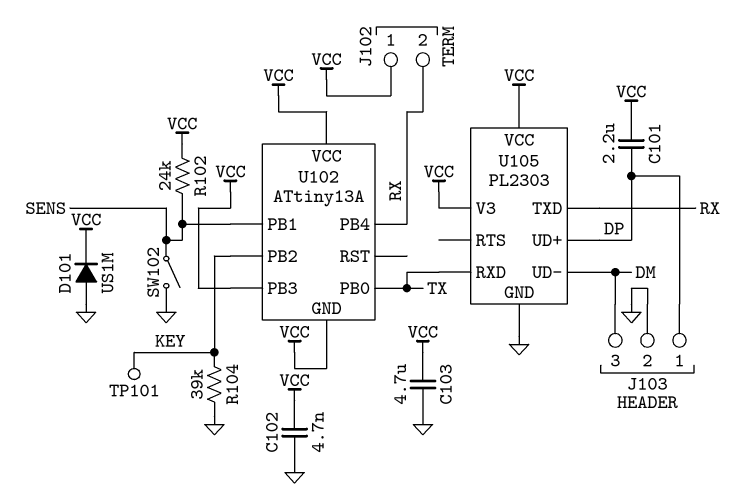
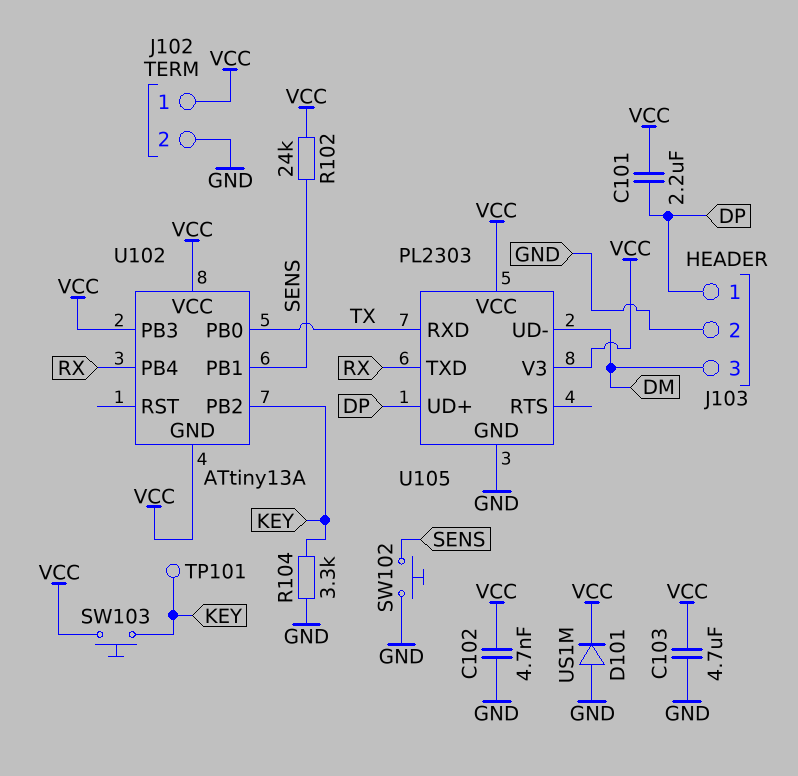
J102 pin 2: RX -> GND
R104: 39k (GND, KEY) -> 3.3k (GND, KEY)
SW102: switch (GND, SENS) -> button (GND, SENS)
SW103: none -> button (KEY, VCC)

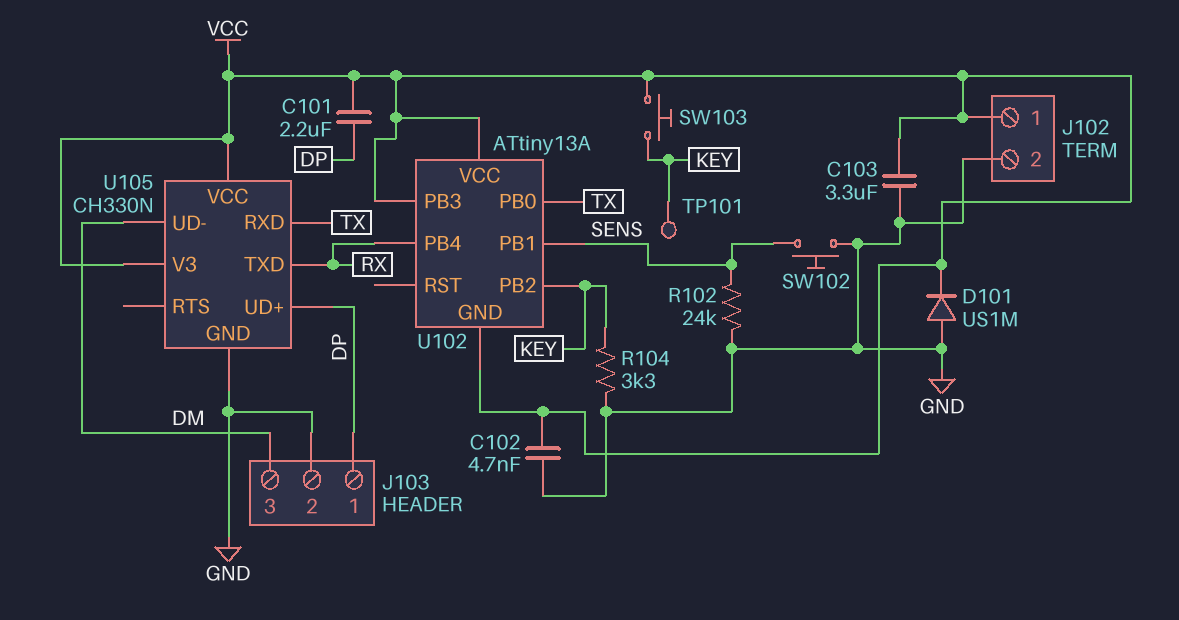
C103: 4.7uF (GND, VCC) -> 3.3uF (GND, VCC)
R102: 24k (SENS, VCC) -> 24k (GND, SENS)
U105: PL2303 -> CH330N

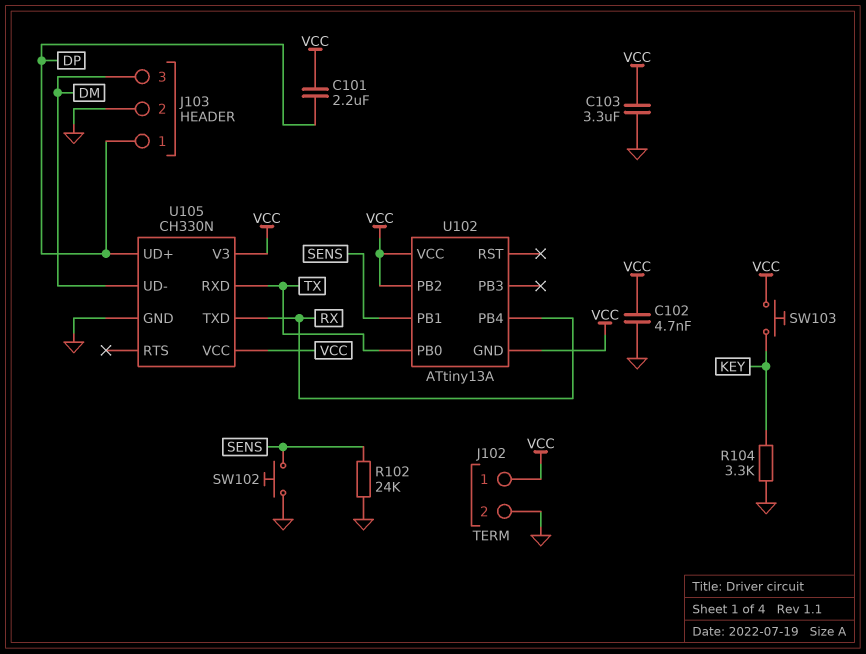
D101: diode US1M (A GND, K VCC) -> none
TP101: test point (KEY) -> none
U102 pin PB2: KEY -> VCC
U102 pin PB3: VCC -> none

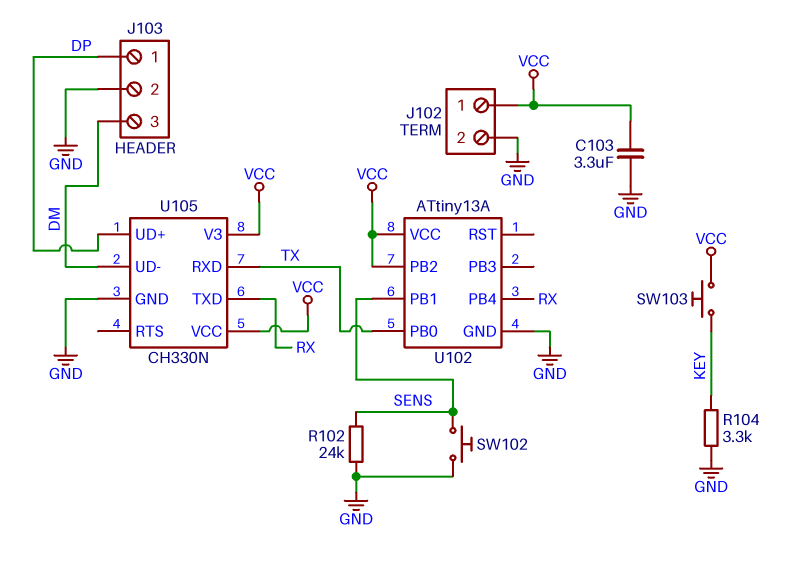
C101: 2.2uF (DP, VCC) -> none
C102: 4.7nF (GND, VCC) -> none
U102 pin GND: VCC -> GND

